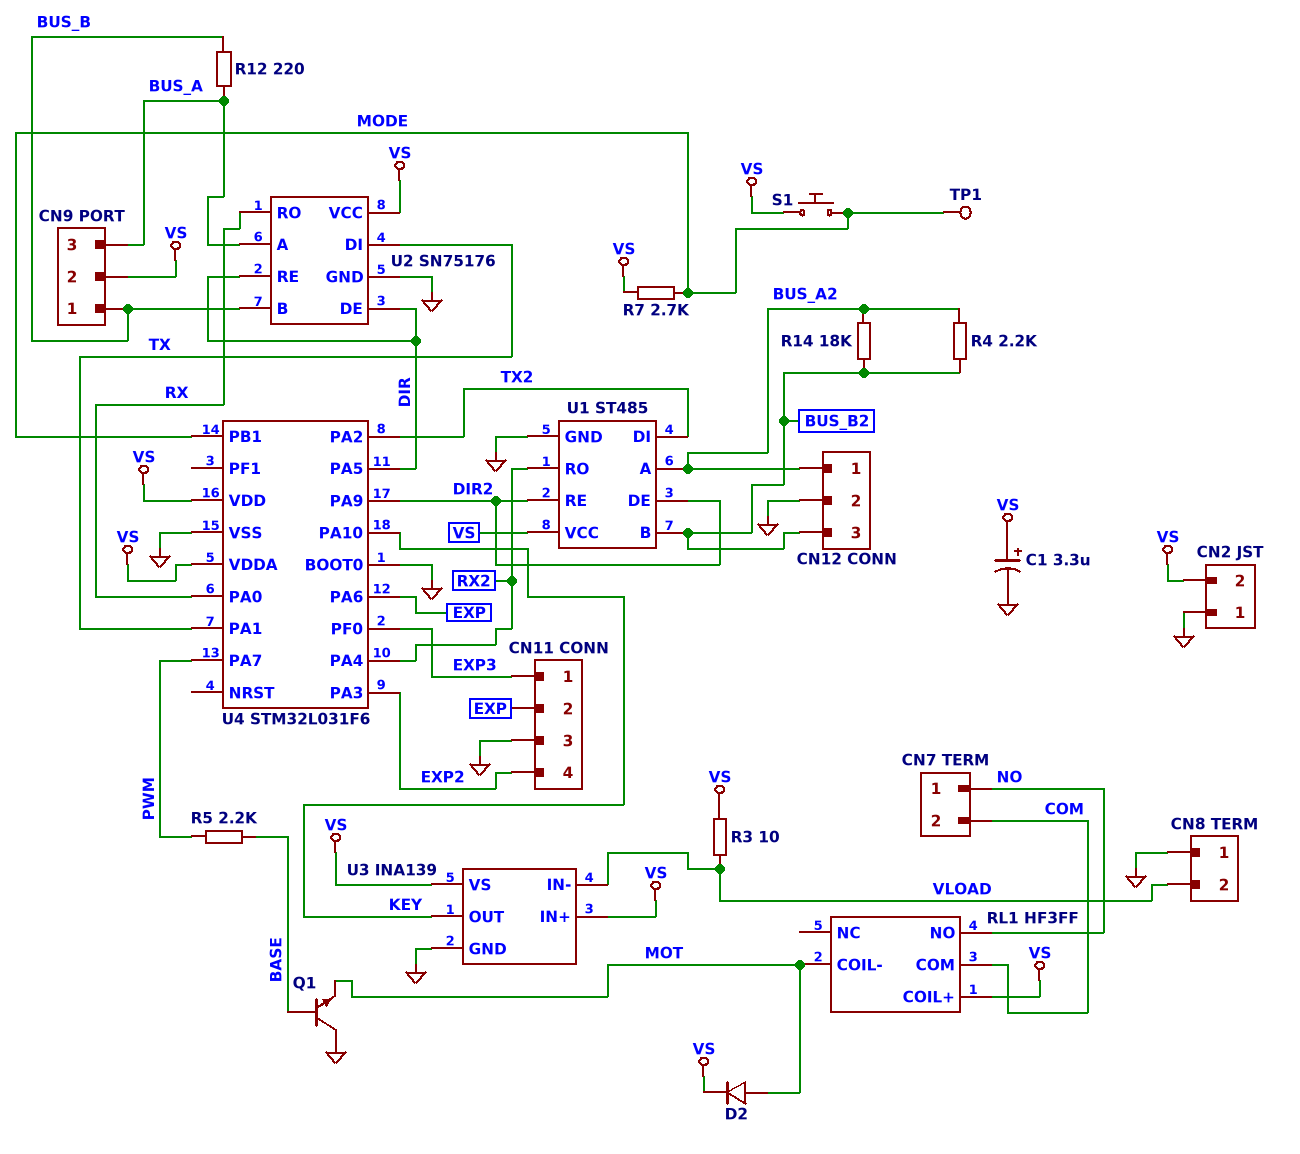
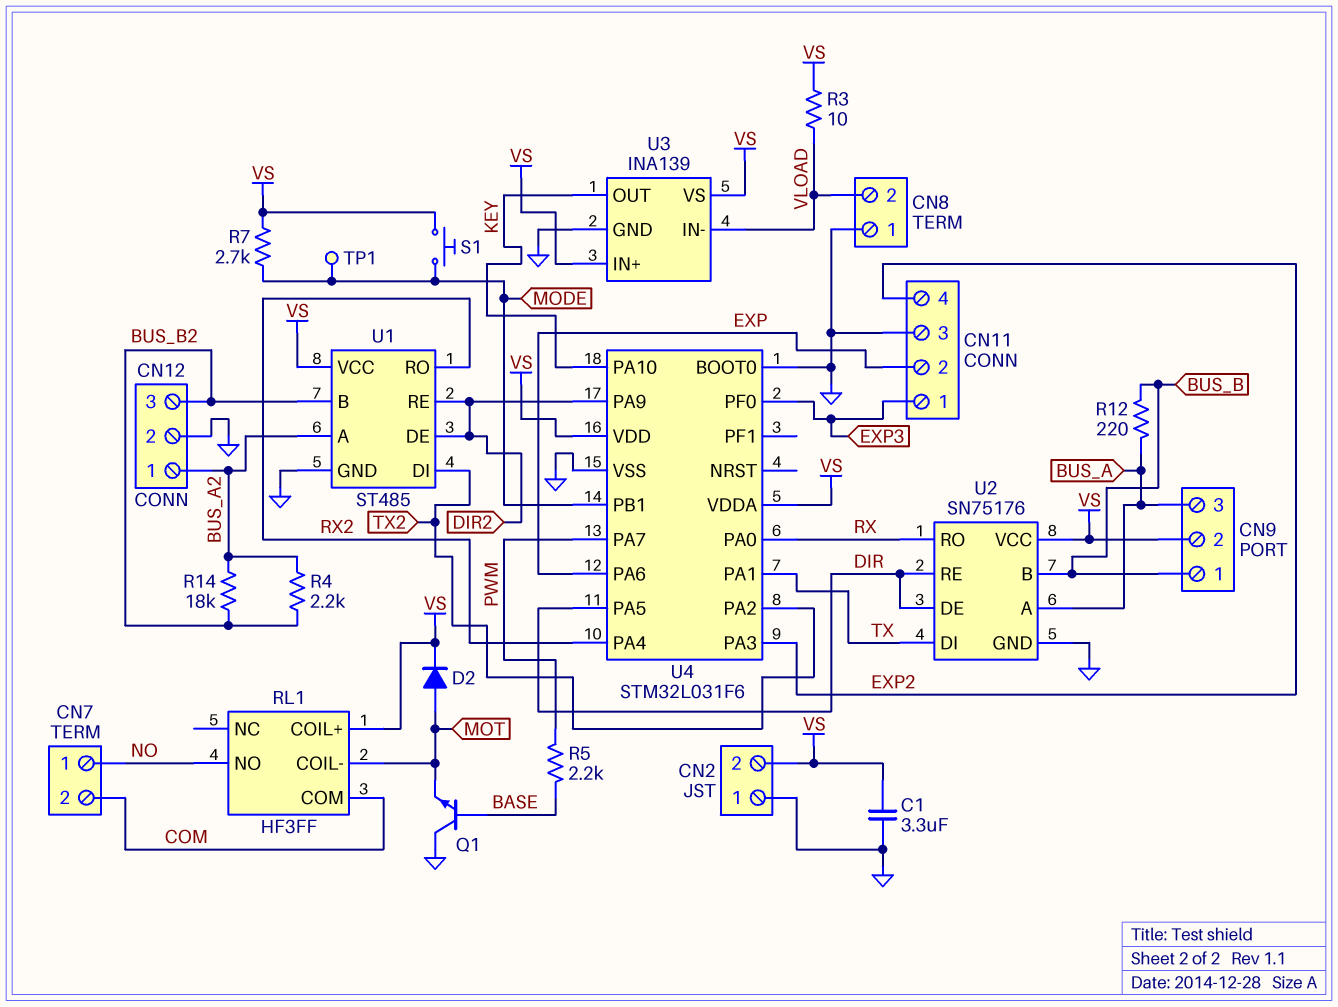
C1: 3.3uF (plus VS, minus GND) -> 3.3uF (GND, VS)

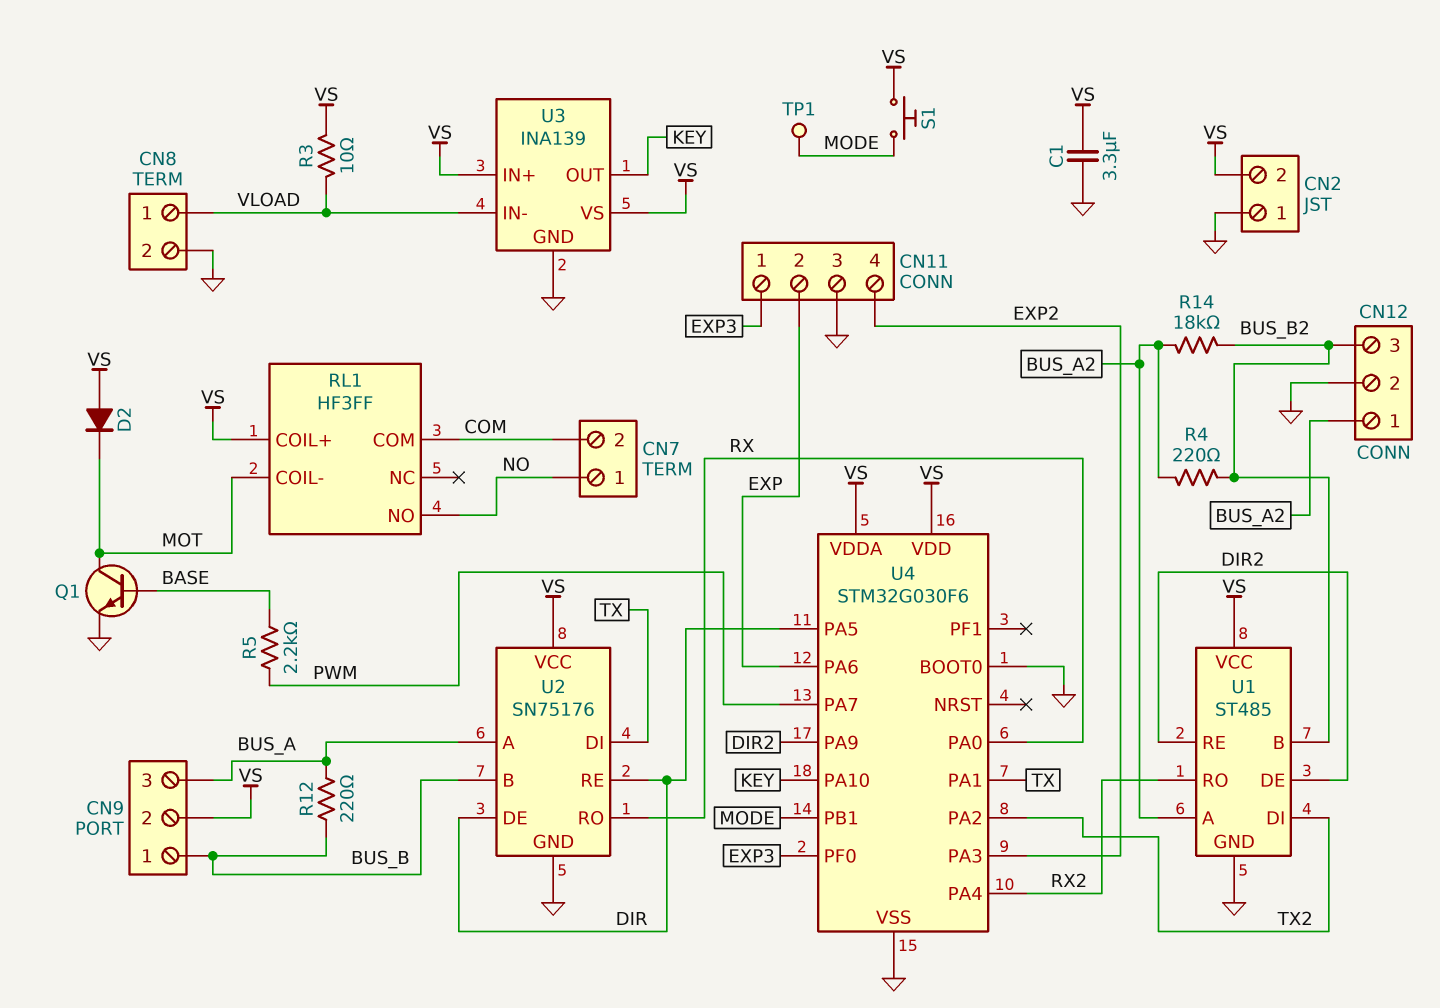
CN8 pin 1: GND -> VLOAD
CN8 pin 2: VLOAD -> GND
D2: diode (A MOT, K VS) -> diode (A VS, K MOT)
Q1: NPN (B BASE, C GND, E MOT) -> NPN (B BASE, C MOT, E GND)
R4: 2.2k (BUS_A2, BUS_B2) -> 220 (BUS_A2, BUS_B2)
R7: 2.7k (MODE, VS) -> none
U4: STM32L031F6 -> STM32G030F6

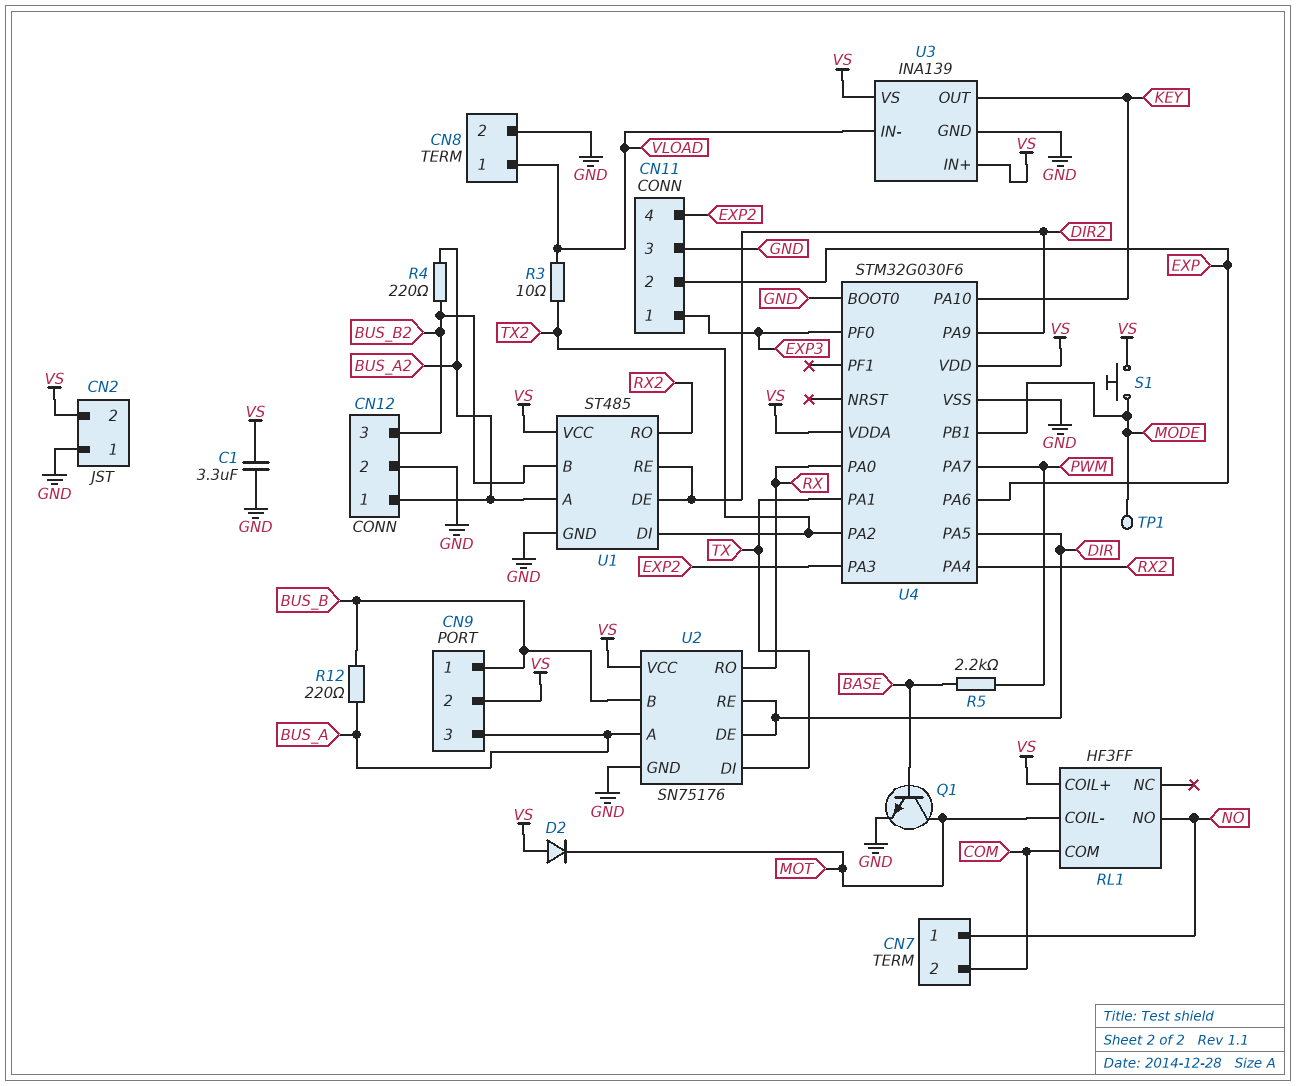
R3: 10 (VLOAD, VS) -> 10 (TX2, VLOAD)
R14: 18k (BUS_A2, BUS_B2) -> none

